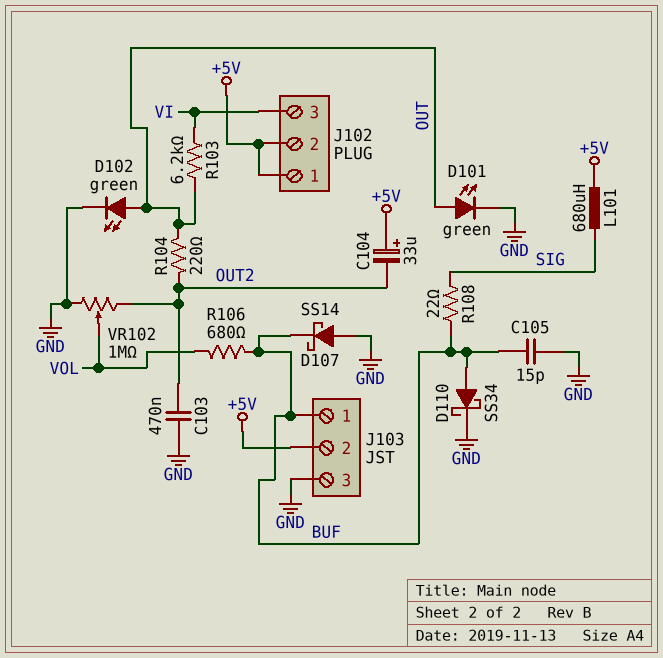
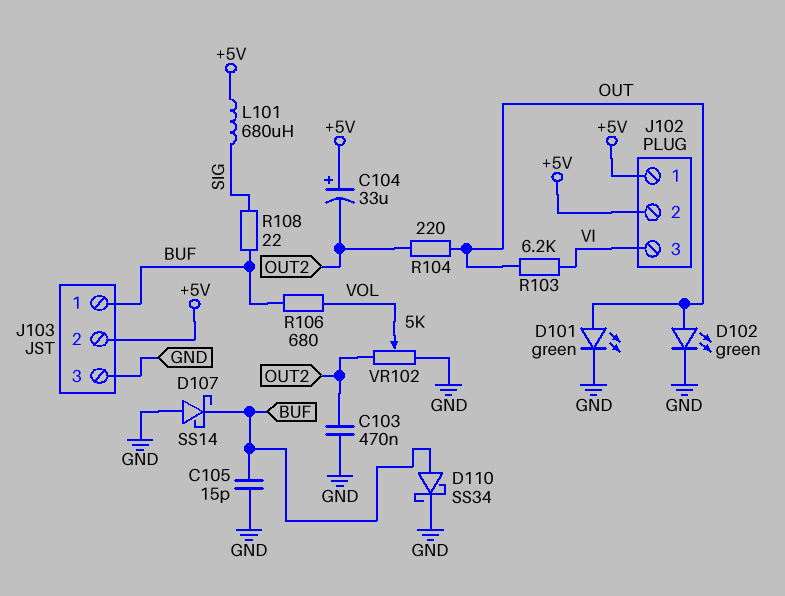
VR102: 1M (GND, OUT2, wiper VOL) -> 5k (GND, OUT2, wiper VOL)

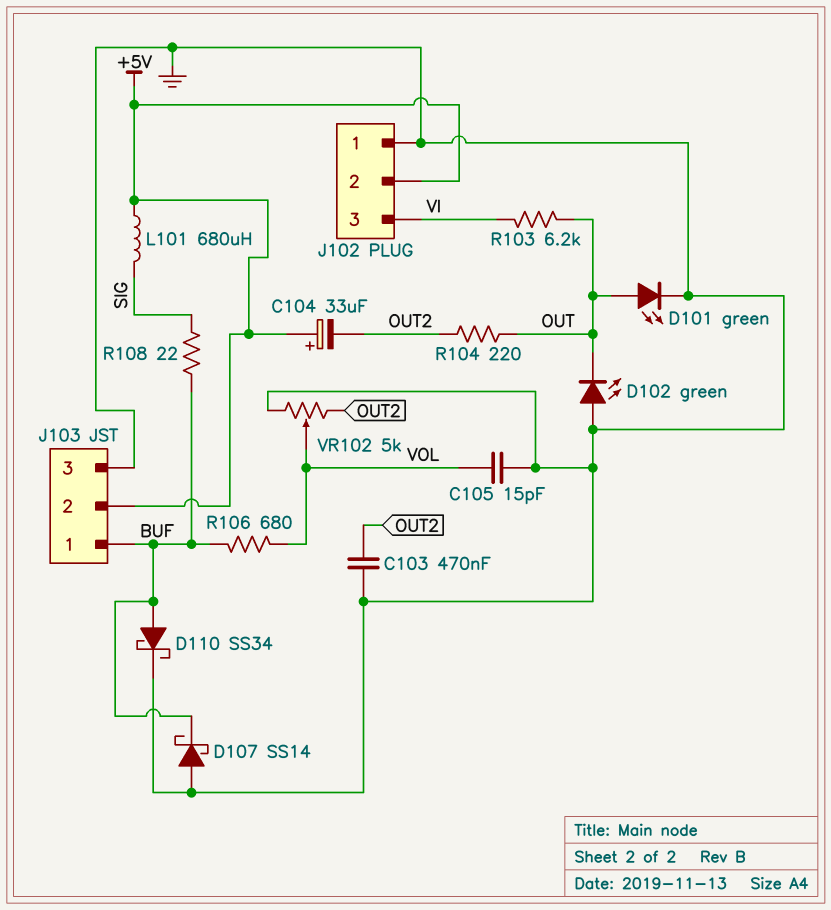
C105: 15pF (BUF, GND) -> 15pF (GND, VOL)
D102: LED green (A OUT, K GND) -> LED green (A GND, K OUT)
J102 pin 1: +5V -> GND

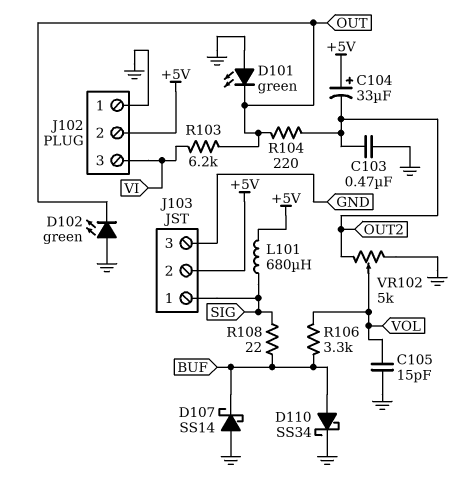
D101: LED green (A OUT, K GND) -> LED green (A GND, K OUT)
J103 pin 1: BUF -> SIG
R106: 680 (BUF, VOL) -> 3.3k (BUF, VOL)

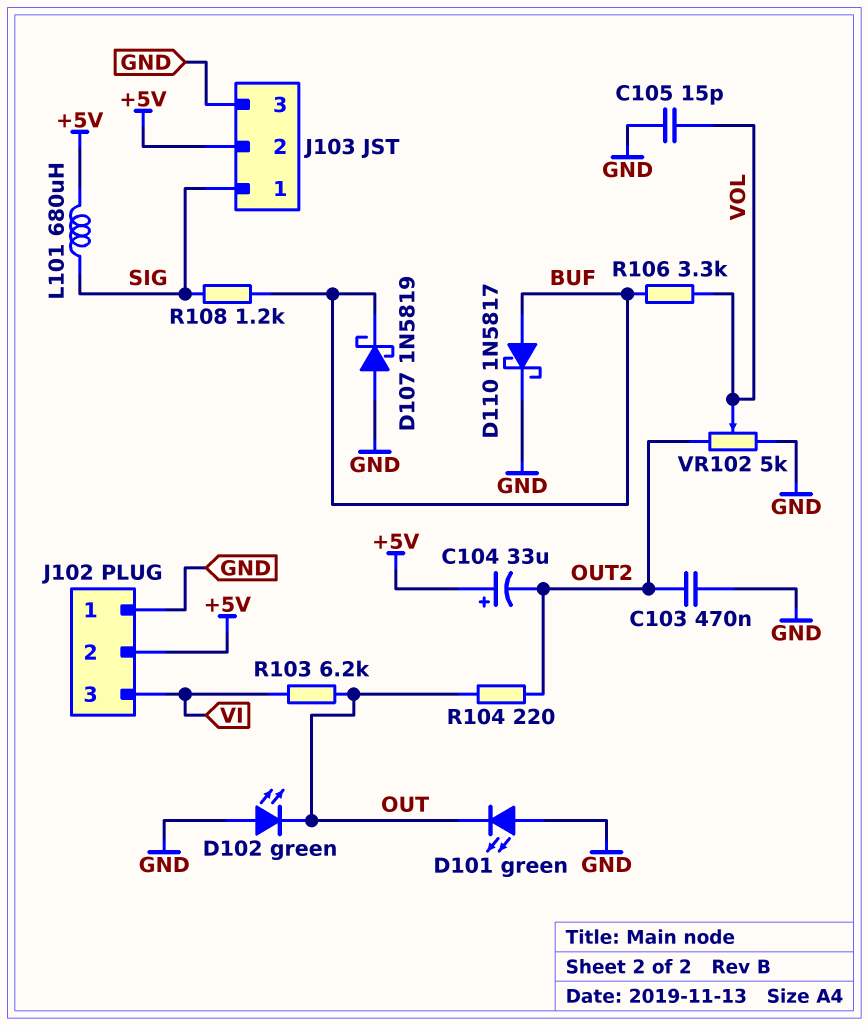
D107: schottky SS14 (A GND, K BUF) -> schottky 1N5819 (A GND, K BUF)
D110: schottky SS34 (A BUF, K GND) -> schottky 1N5817 (A BUF, K GND)
R108: 22 (BUF, SIG) -> 1.2k (BUF, SIG)

